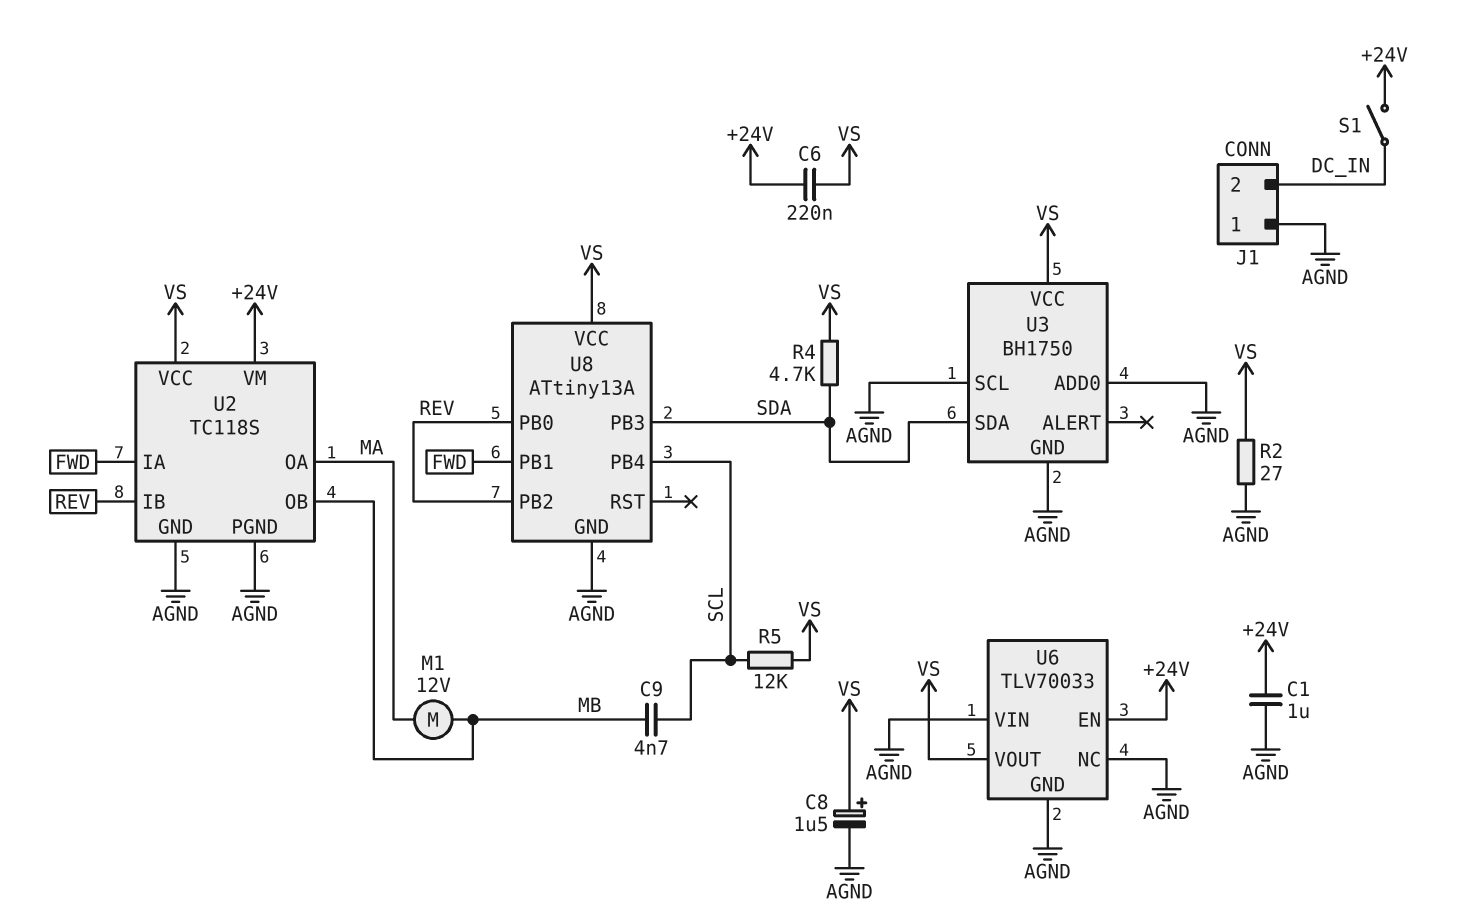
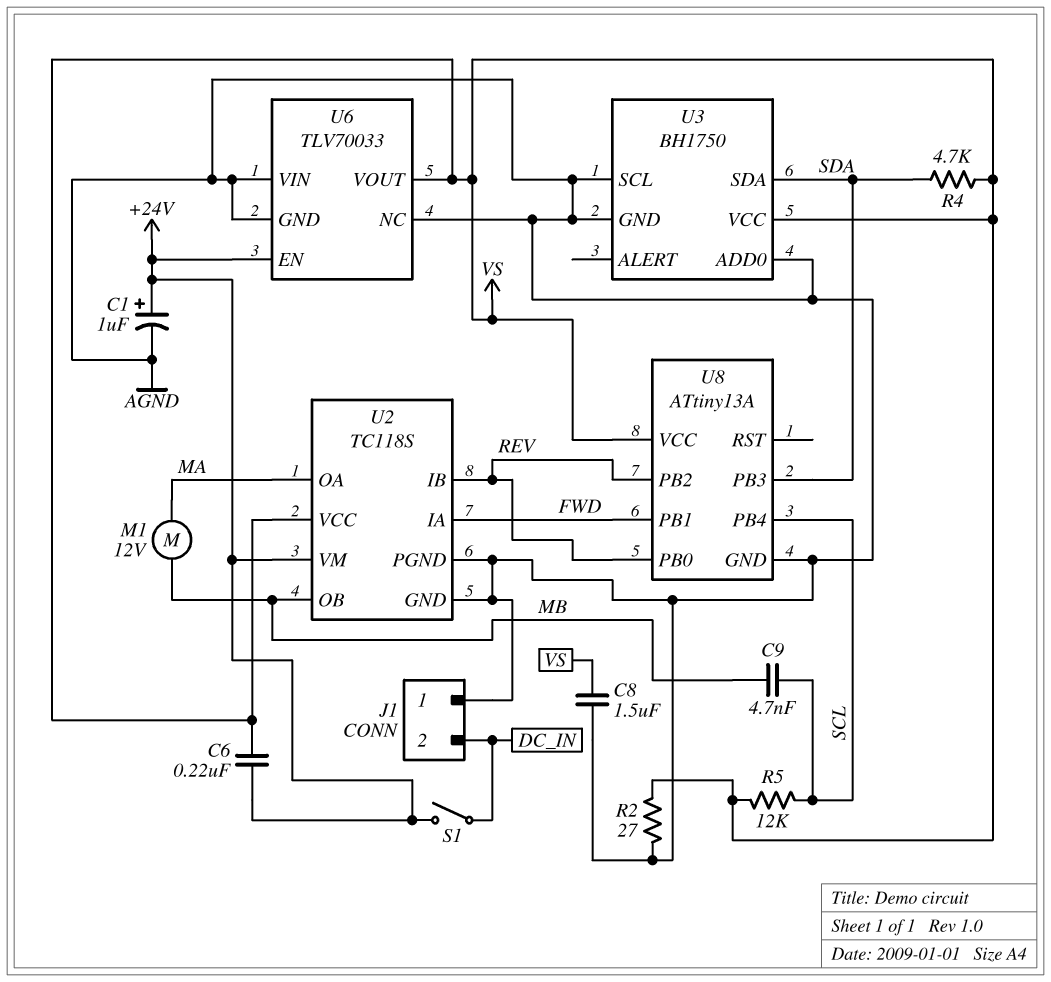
C1: 1uF (+24V, AGND) -> 1uF (plus +24V, minus AGND)
C8: 1.5uF (plus VS, minus AGND) -> 1.5uF (AGND, VS)

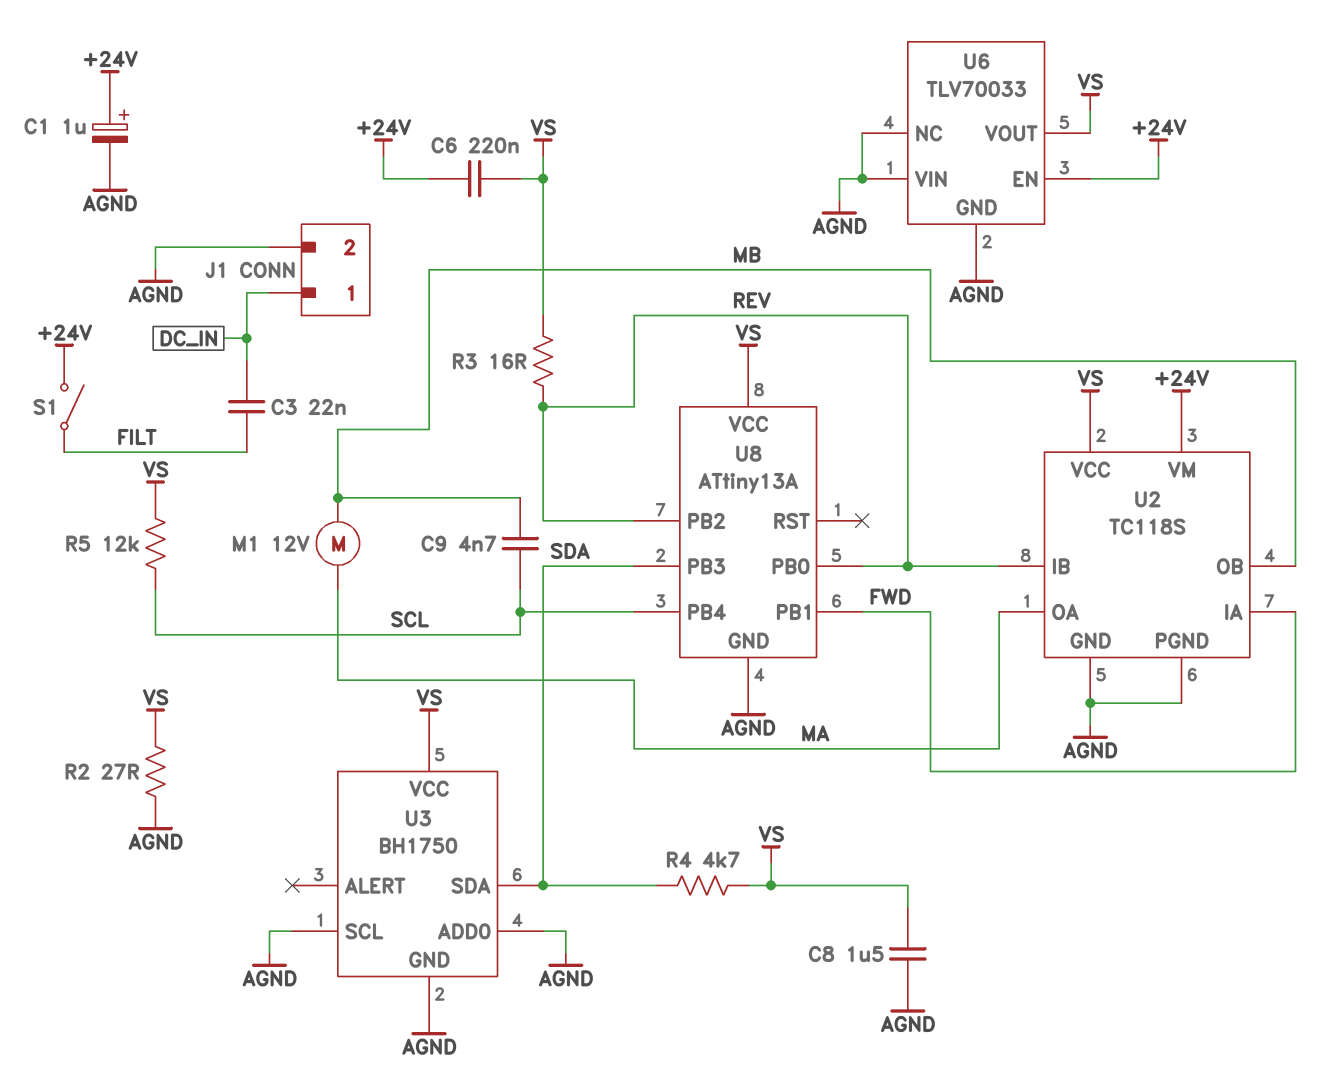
C3: none -> 22nF (DC_IN, FILT)
J1 pin 1: AGND -> DC_IN
J1 pin 2: DC_IN -> AGND
R3: none -> 16 (REV, VS)
S1: switch (+24V, DC_IN) -> switch (+24V, FILT)

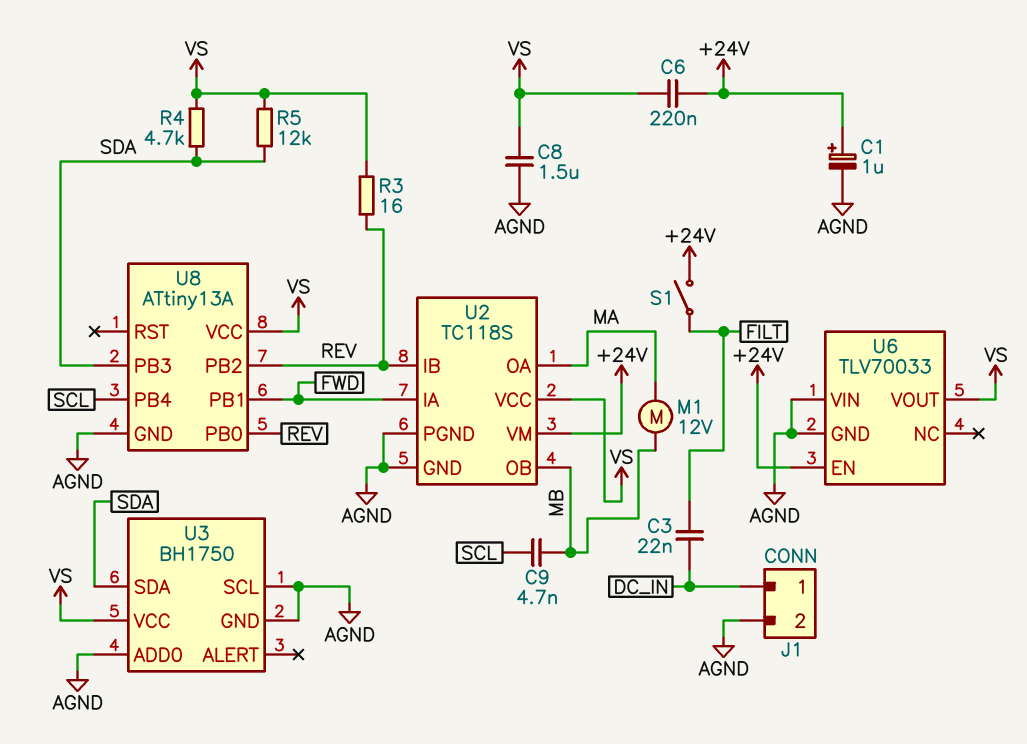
R2: 27 (AGND, VS) -> none
R5: 12k (SCL, VS) -> 12k (SDA, VS)
U6 pin NC: AGND -> none

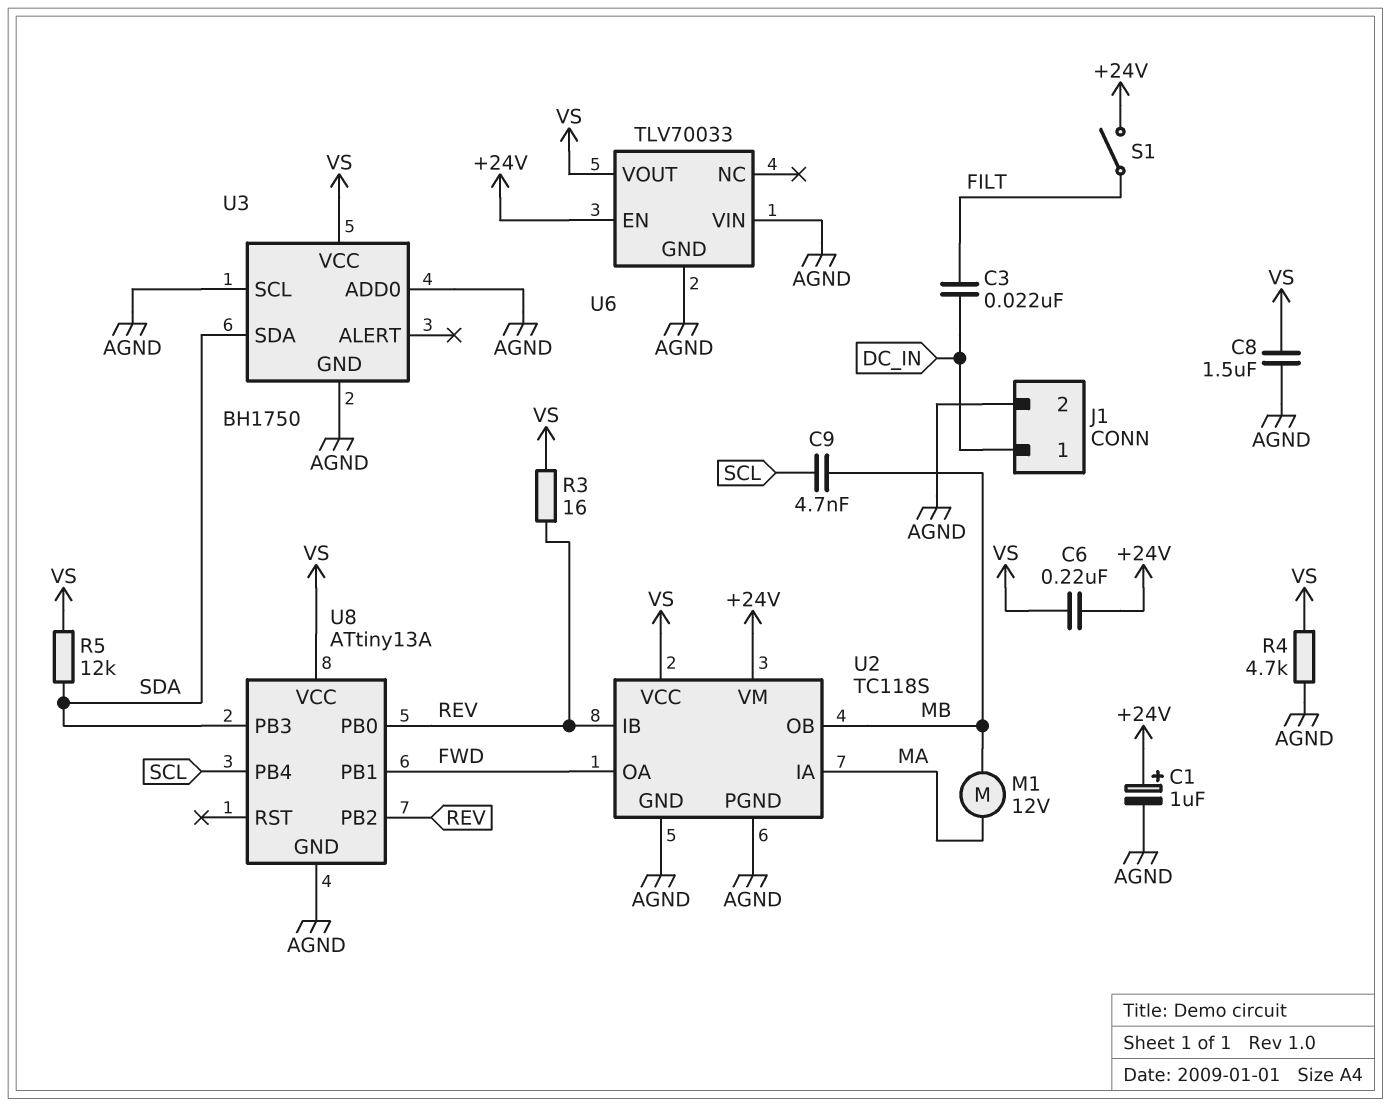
R4: 4.7k (SDA, VS) -> 4.7k (AGND, VS)
U2 pin IA: FWD -> MA
U2 pin OA: MA -> FWD

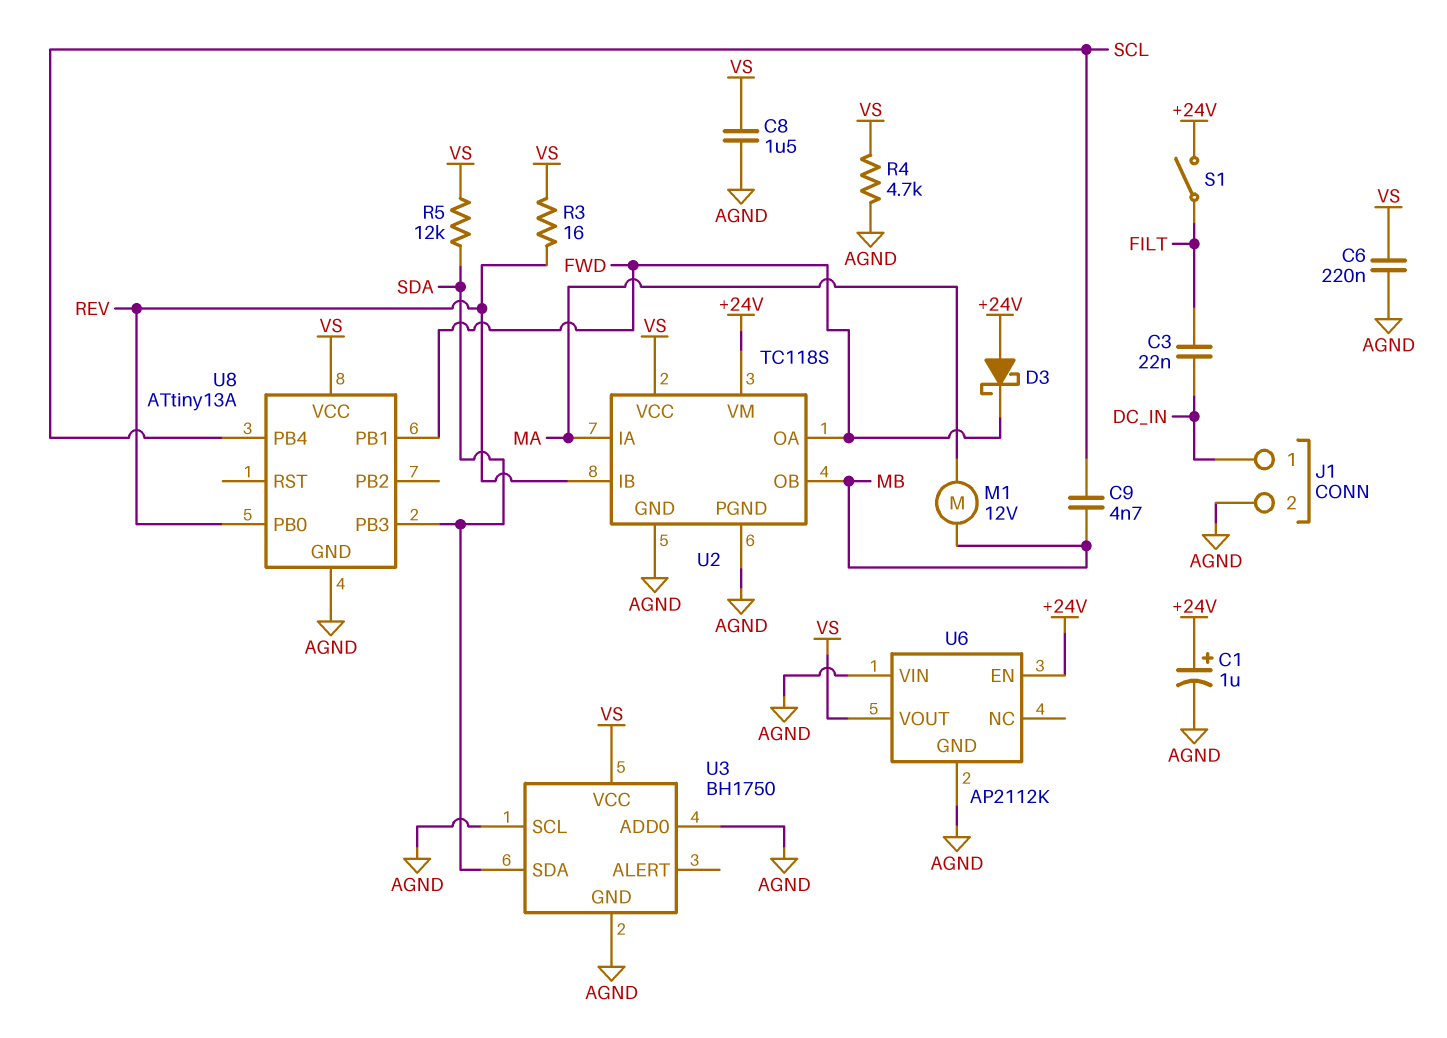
C6: 220nF (+24V, VS) -> 220nF (AGND, VS)
D3: none -> schottky (A +24V, K FWD)
U6: TLV70033 -> AP2112K
U8 pin PB2: REV -> none

